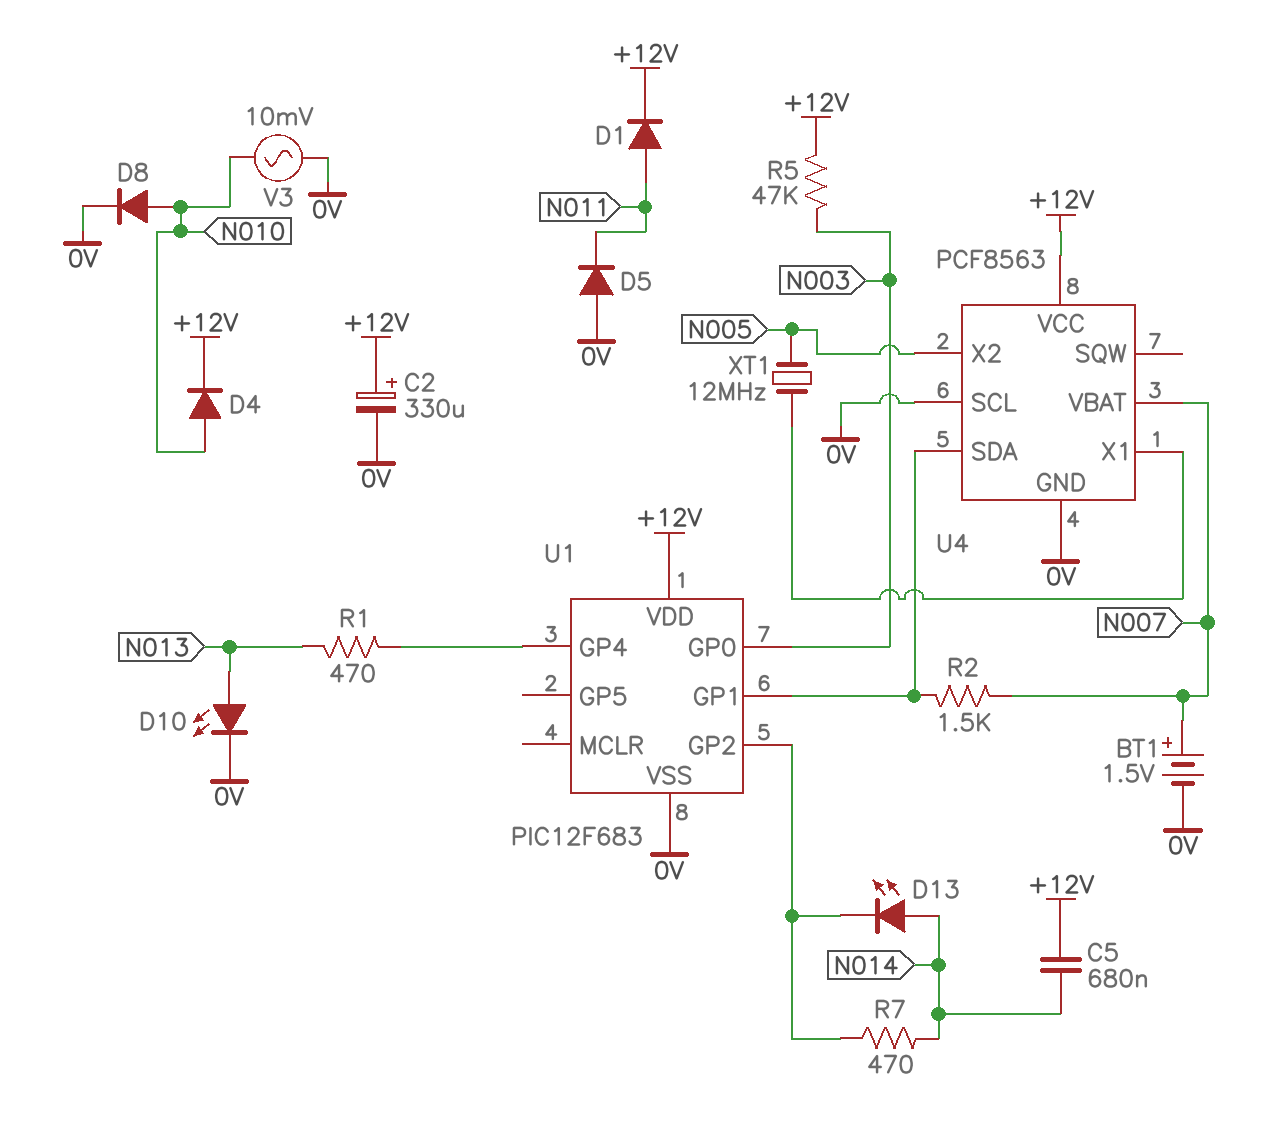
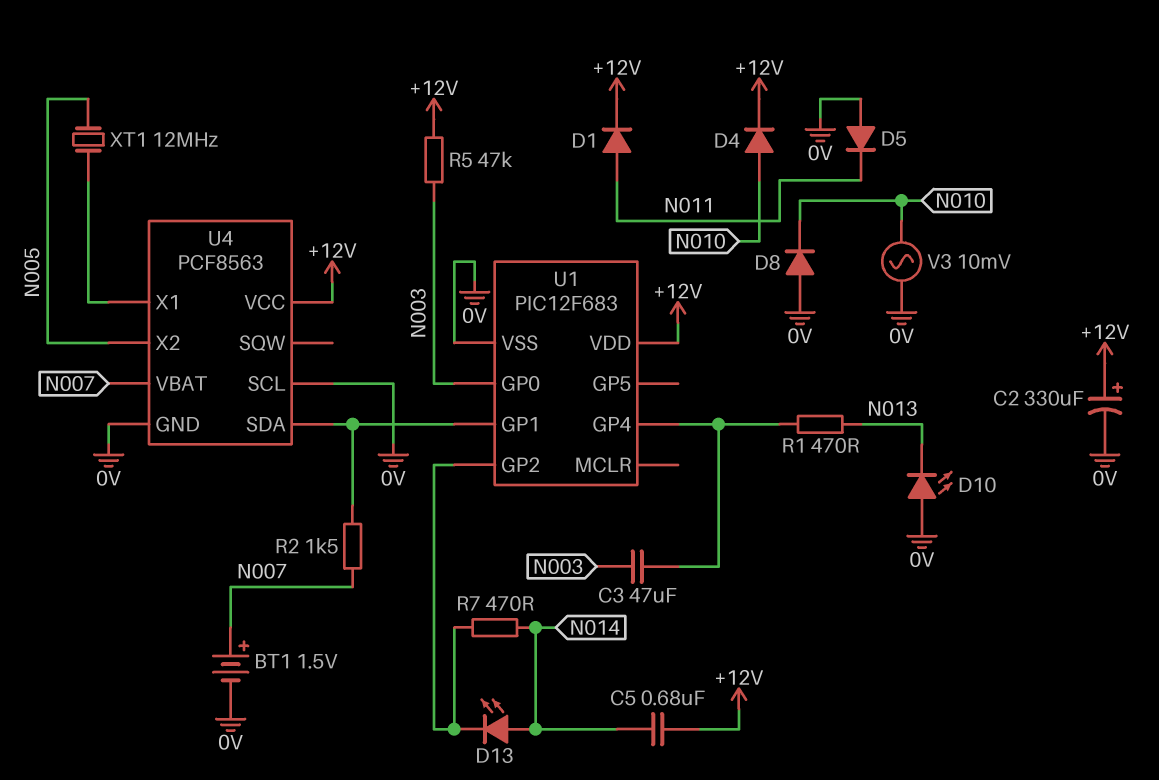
C3: none -> 47uF (N003, U1/GP4)
D8: diode (A N010, K 0V) -> diode (A 0V, K N010)
D10: LED (A N013, K 0V) -> LED (A 0V, K N013)

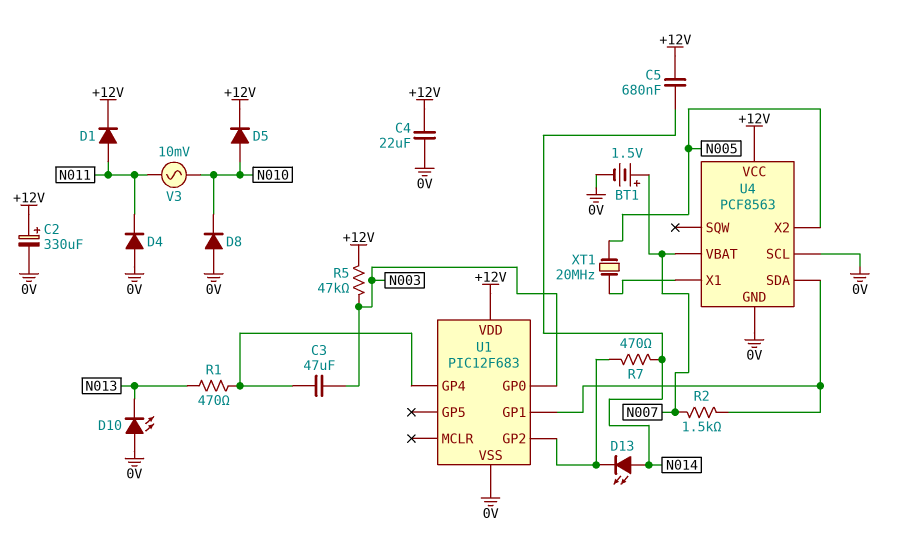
C4: none -> 22uF (+12V, 0V)
D4: diode (A N010, K +12V) -> diode (A 0V, K N011)
D5: diode (A 0V, K N011) -> diode (A N010, K +12V)
V3: AC 10mV (0V, N010) -> AC 10mV (N010, N011)
XT1: 12MHz (N005, U4/X1) -> 20MHz (N005, U4/X1)

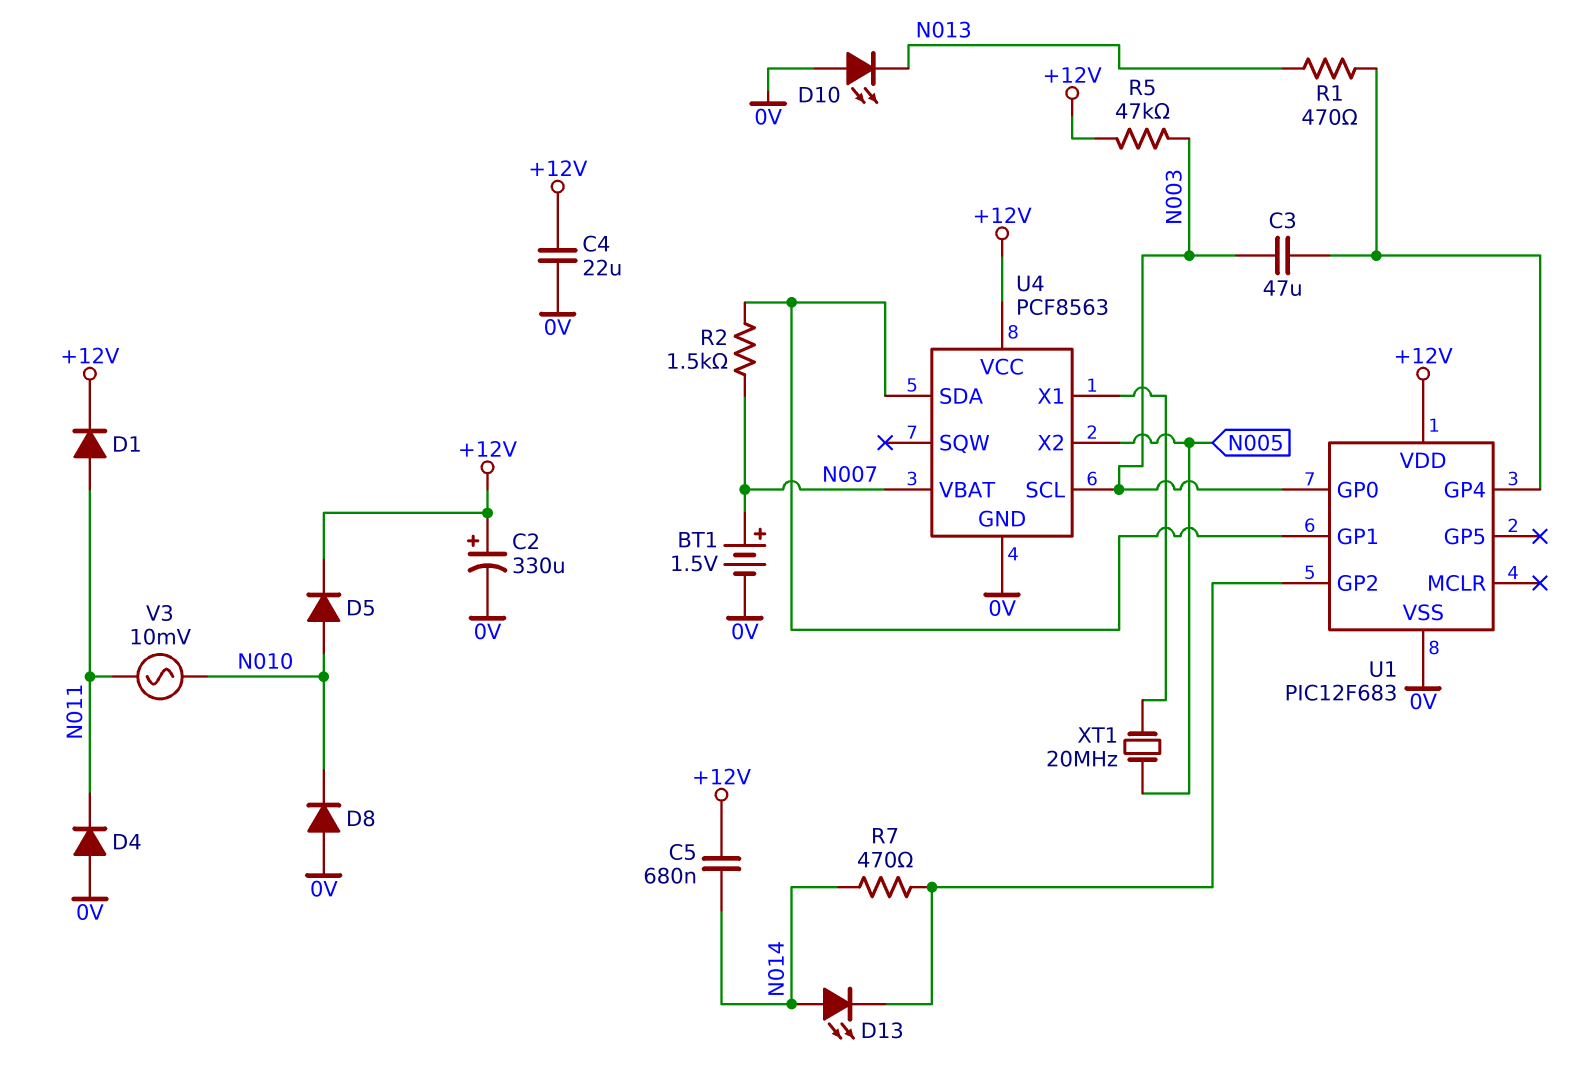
U4 pin SCL: 0V -> N003

